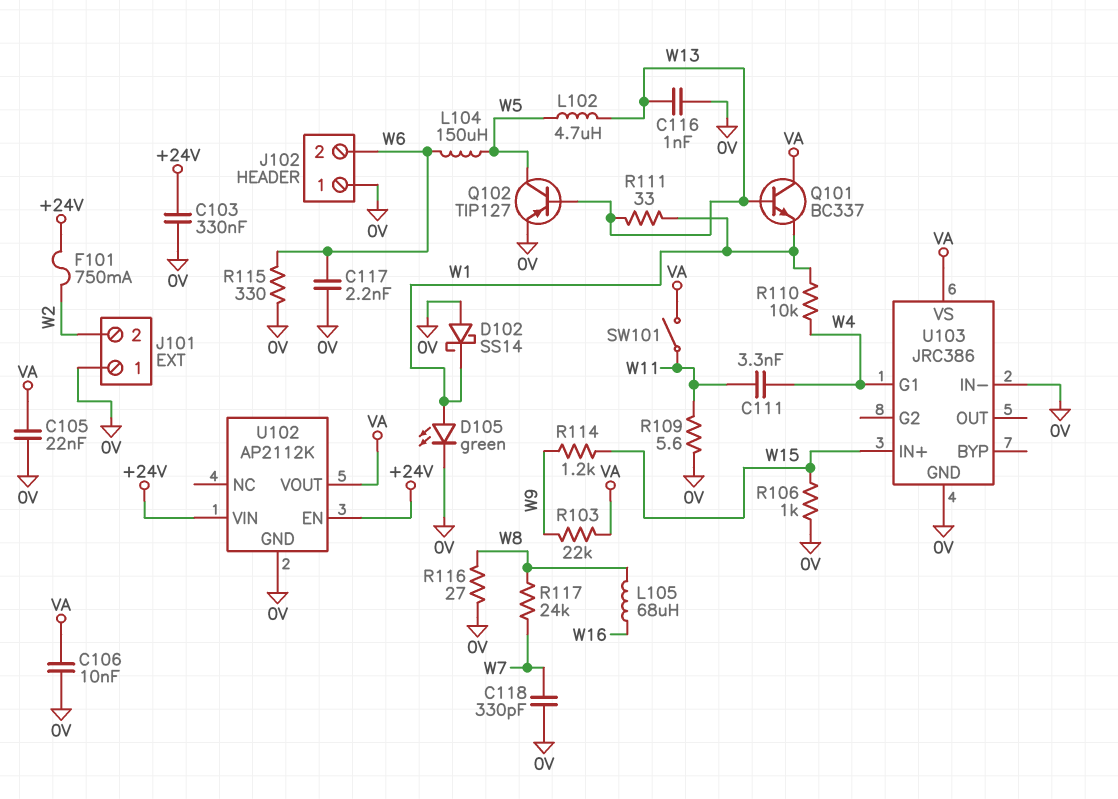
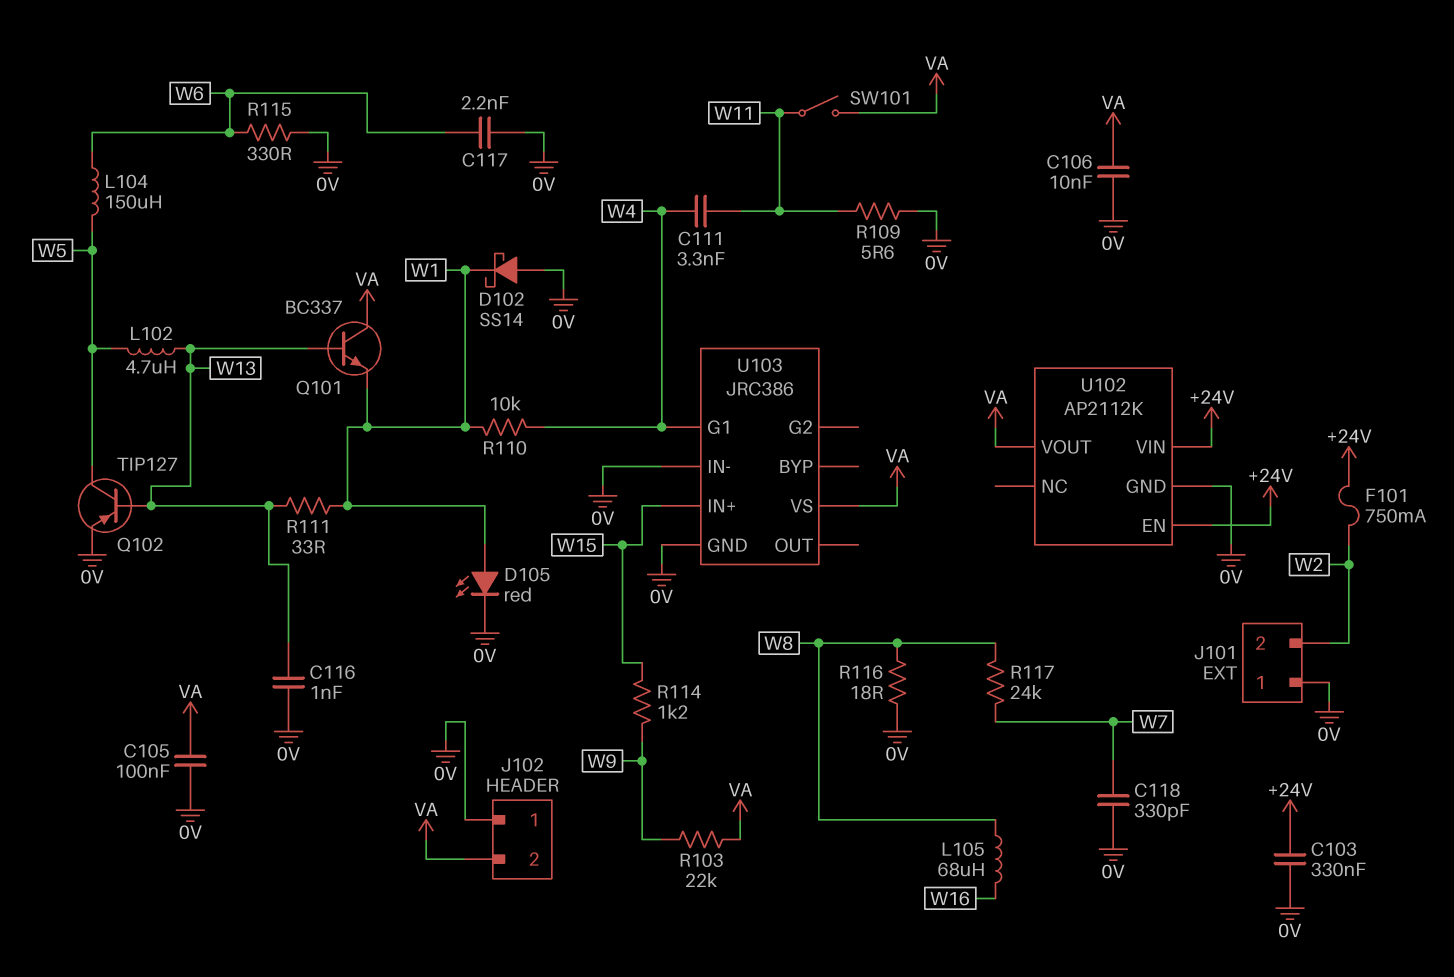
C105: 22nF (0V, VA) -> 100nF (0V, VA)
D105: LED green (A W1, K 0V) -> LED red (A W1, K 0V)
J102 pin 2: W6 -> VA
R106: 1k (0V, W15) -> none
R116: 27 (0V, W8) -> 18 (0V, W8)

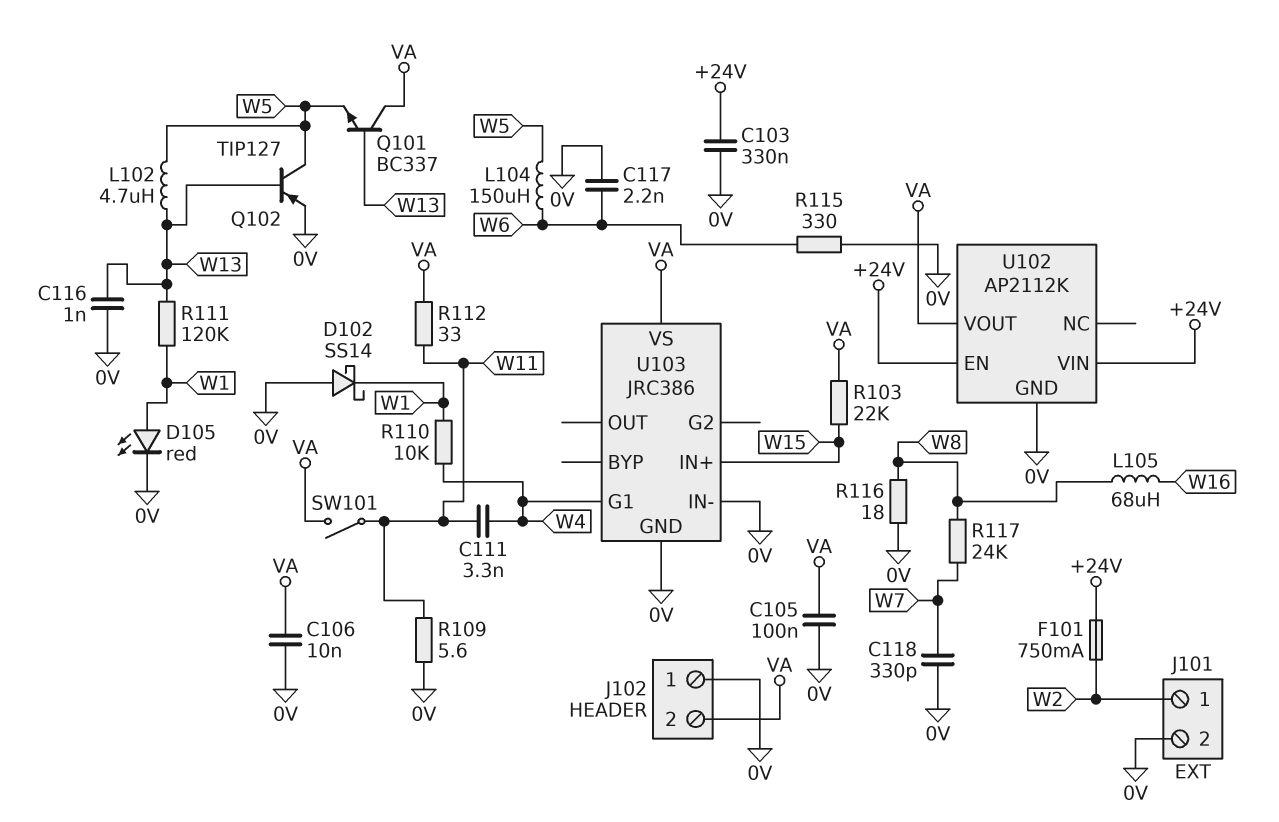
J101 pin 1: 0V -> W2
J101 pin 2: W2 -> 0V
Q101: NPN BC337 (B W13, C VA, E W1) -> NPN BC337 (B W13, C VA, E W5)
R103: 22k (VA, W9) -> 22k (VA, W15)
R111: 33 (W1, W13) -> 120k (W1, W13)
R112: none -> 33 (VA, W11)
R114: 1.2k (W9, W15) -> none

